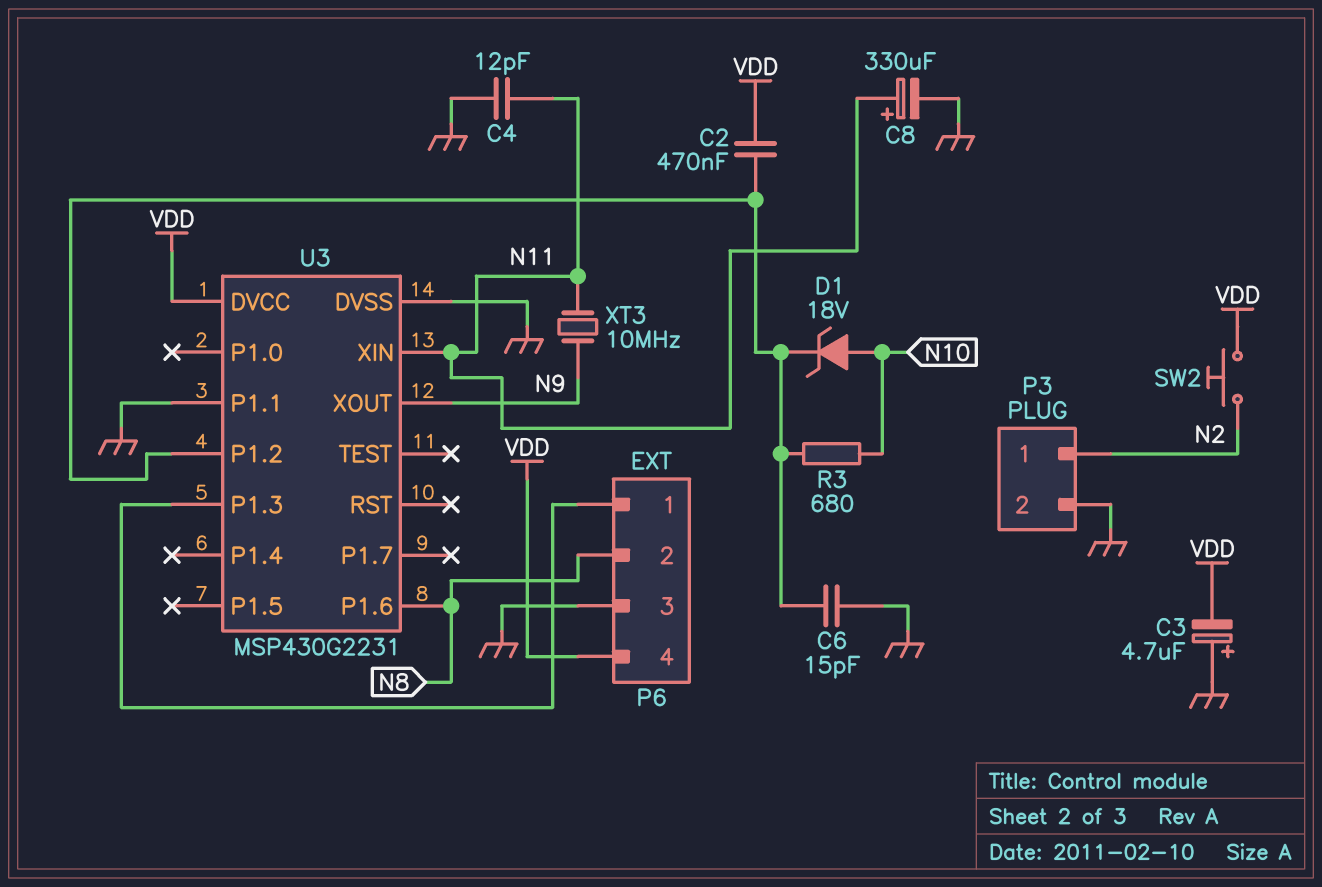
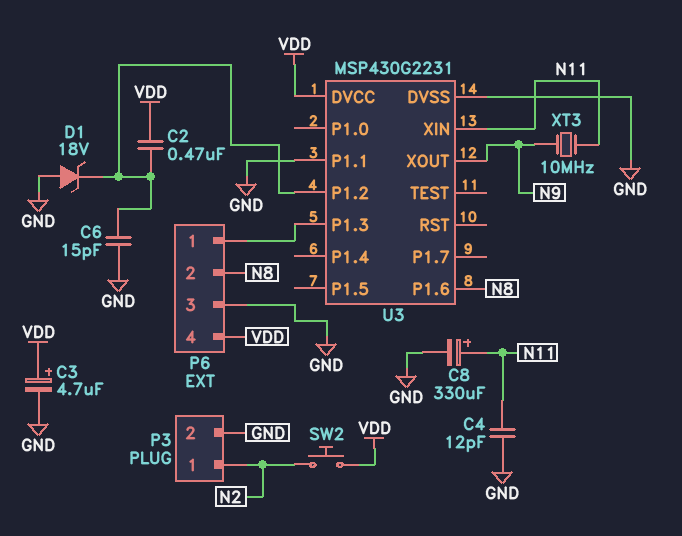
C3: 4.7uF (plus GND, minus VDD) -> 4.7uF (plus VDD, minus GND)
D1: zener 18V (A N10, K U3/P1.2) -> zener 18V (A GND, K U3/P1.2)
R3: 680 (N10, U3/P1.2) -> none

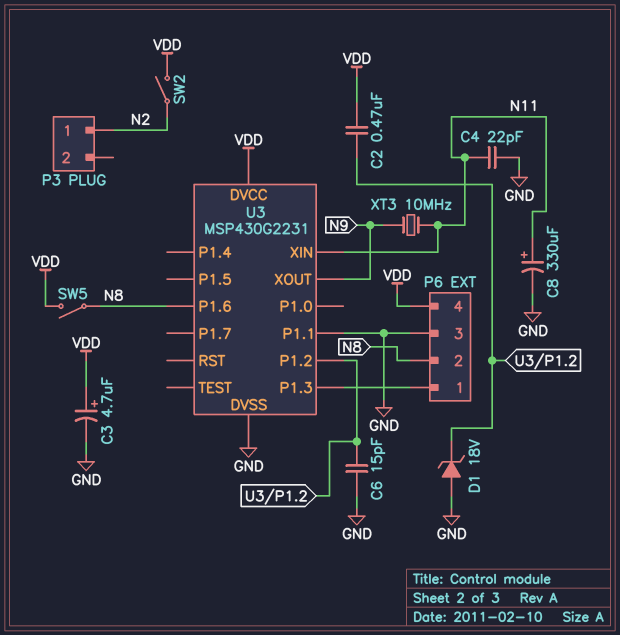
C4: 12pF (GND, N11) -> 22pF (GND, N11)
P3 pin 2: GND -> none
SW2: button (N2, VDD) -> switch (N2, VDD)
SW5: none -> switch (N8, VDD)

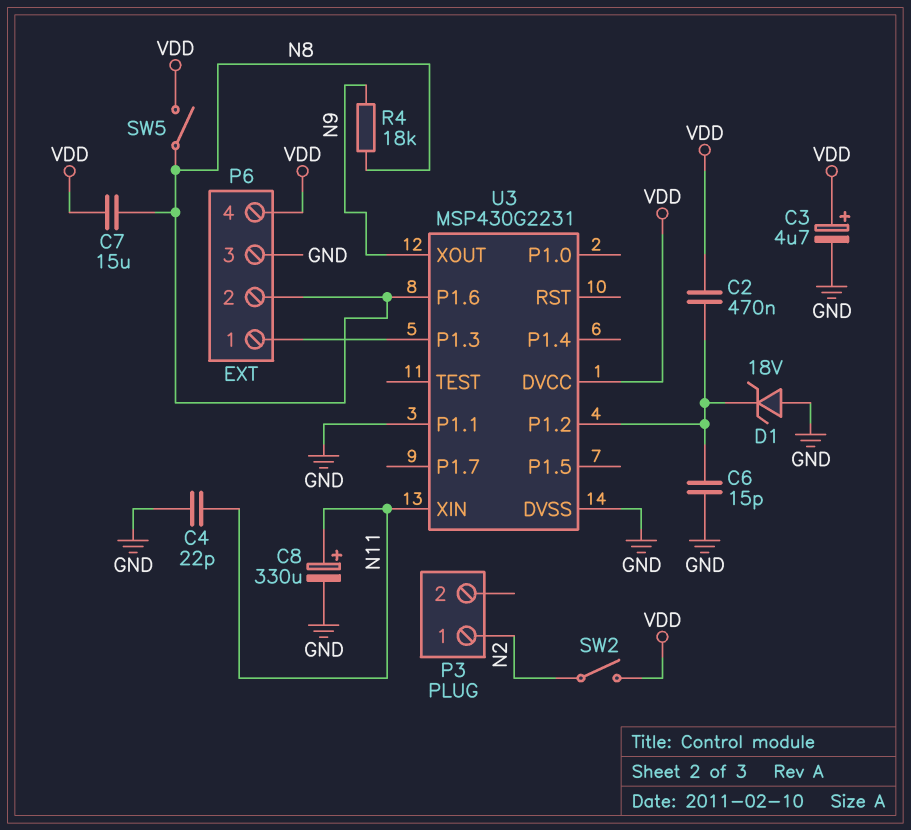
C7: none -> 15uF (N8, VDD)
R4: none -> 18k (N8, N9)
XT3: 10MHz (N9, N11) -> none

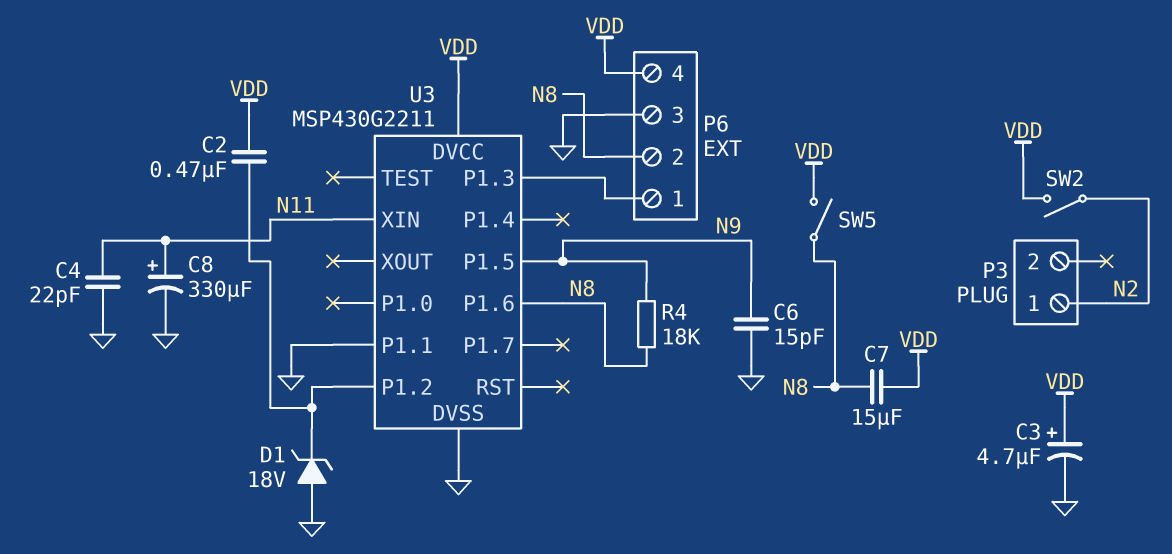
C6: 15pF (GND, U3/P1.2) -> 15pF (GND, N9)
U3: MSP430G2231 -> MSP430G2211
U3 pin P1.5: none -> N9
U3 pin XOUT: N9 -> none

